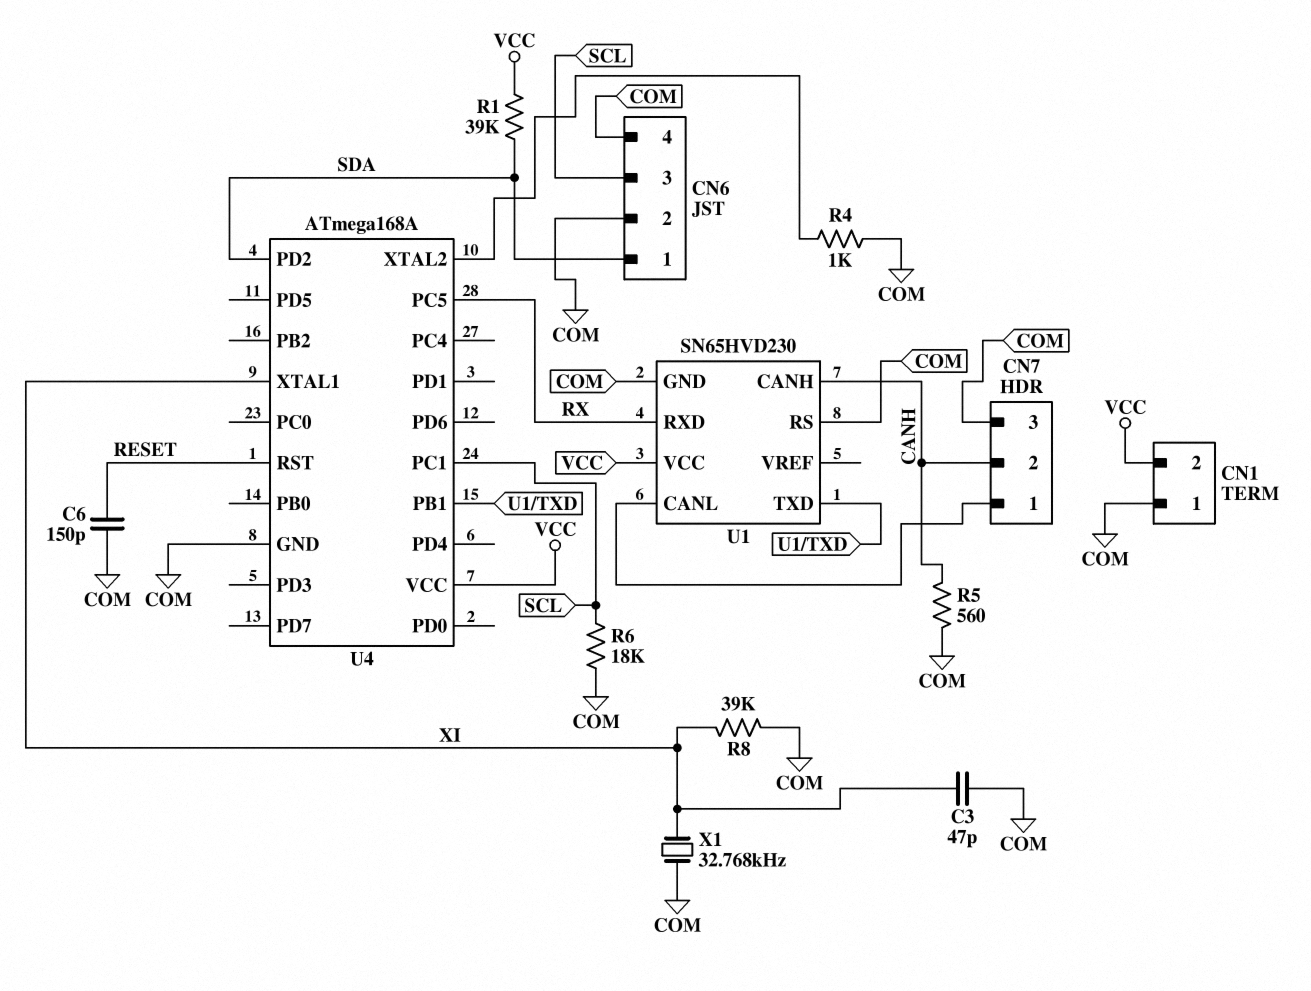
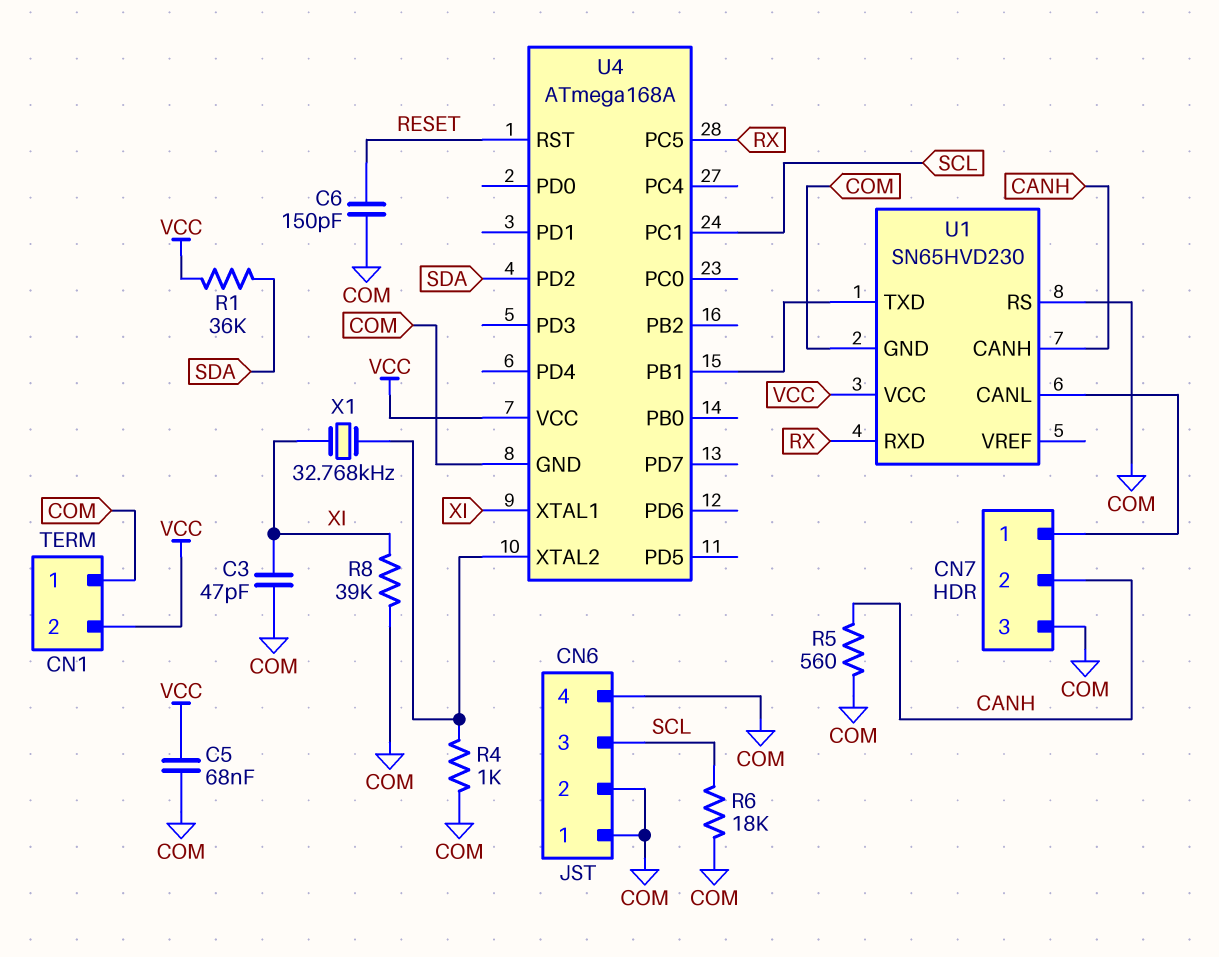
C5: none -> 68nF (COM, VCC)
CN6 pin 1: SDA -> COM
R1: 39k (SDA, VCC) -> 36k (SDA, VCC)
X1: 32.768kHz (COM, XI) -> 32.768kHz (U4/XTAL2, XI)

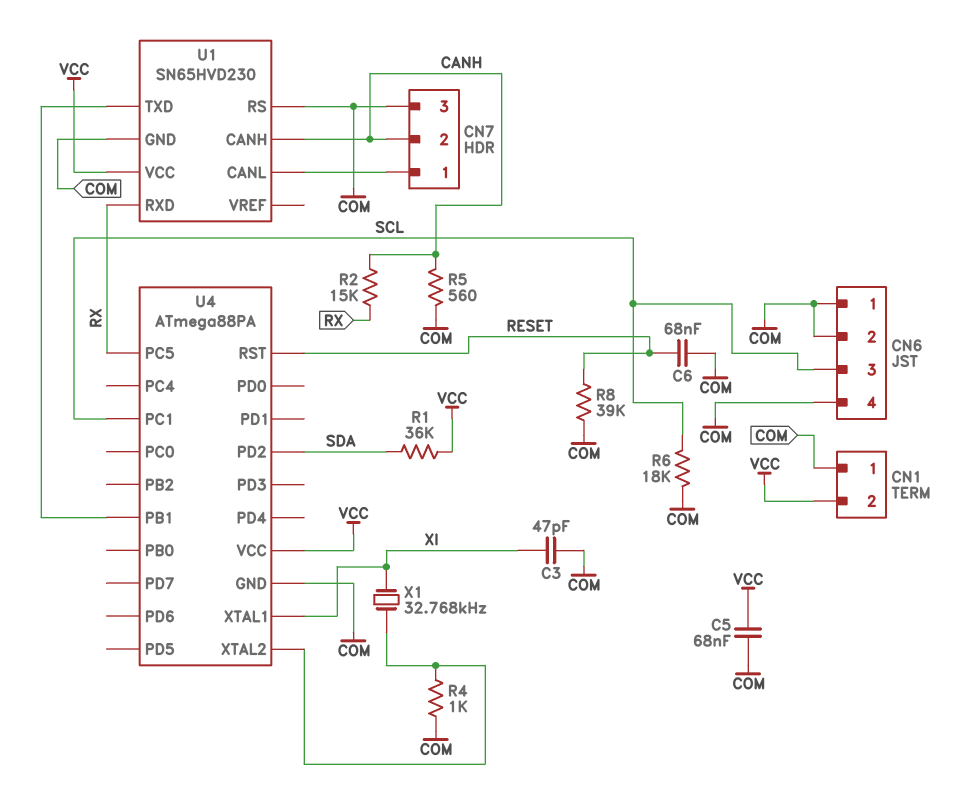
C6: 150pF (COM, RESET) -> 68nF (COM, RESET)
R2: none -> 15k (CANH, RX)
R8: 39k (COM, XI) -> 39k (COM, RESET)
U4: ATmega168A -> ATmega88PA

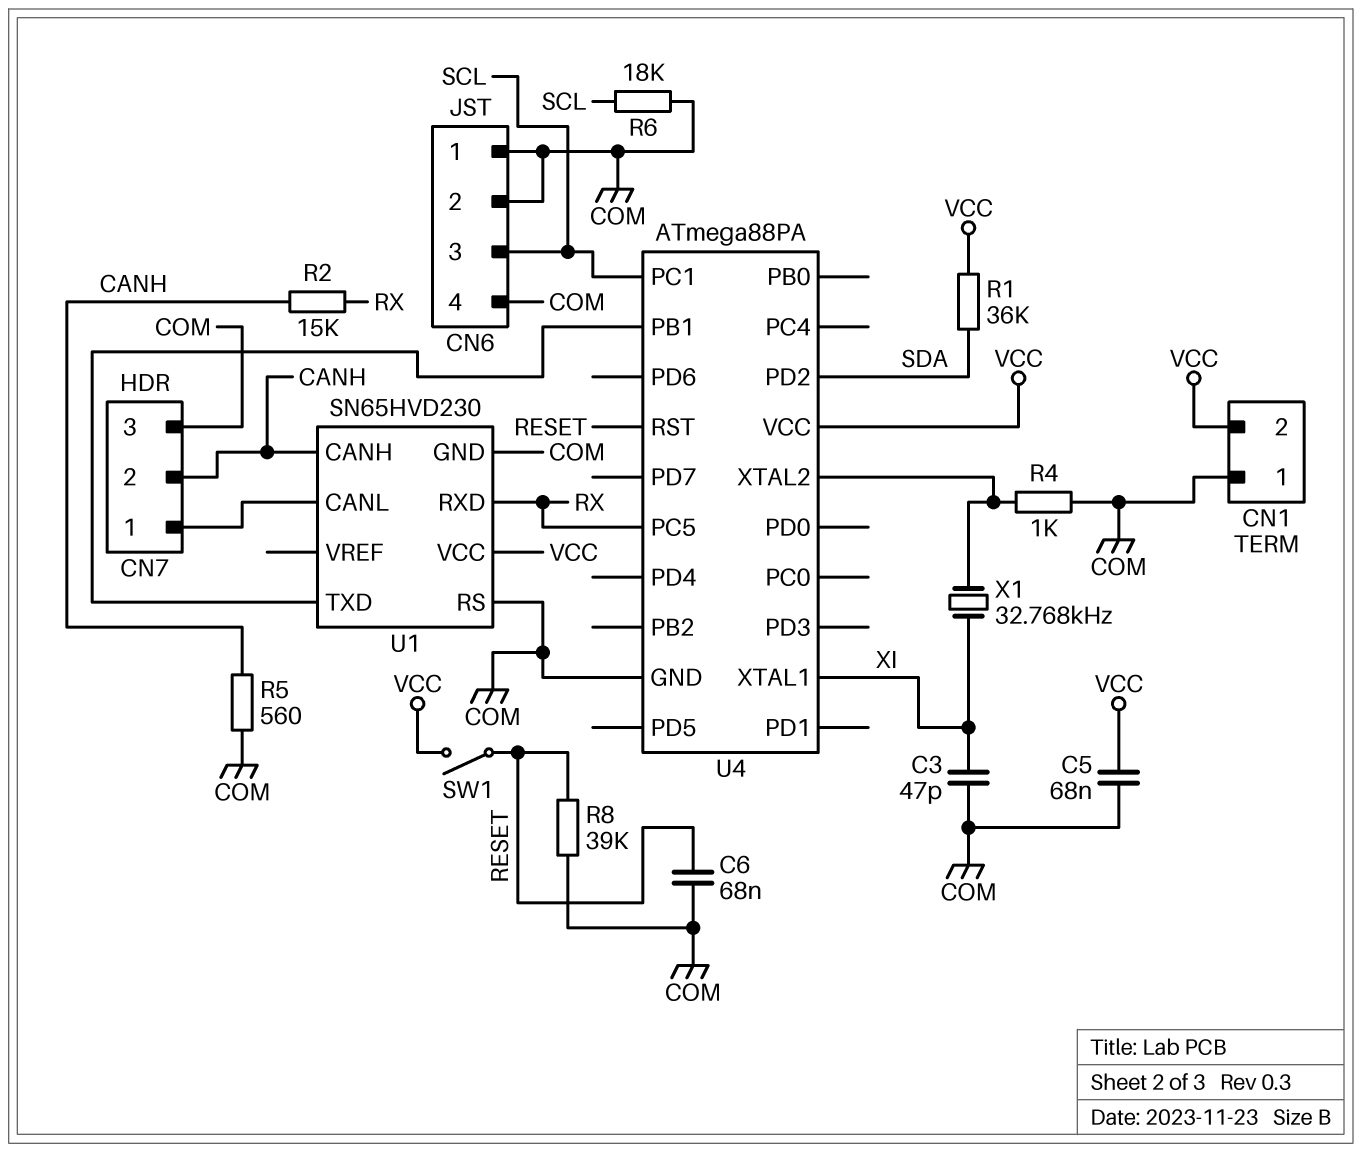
SW1: none -> switch (RESET, VCC)

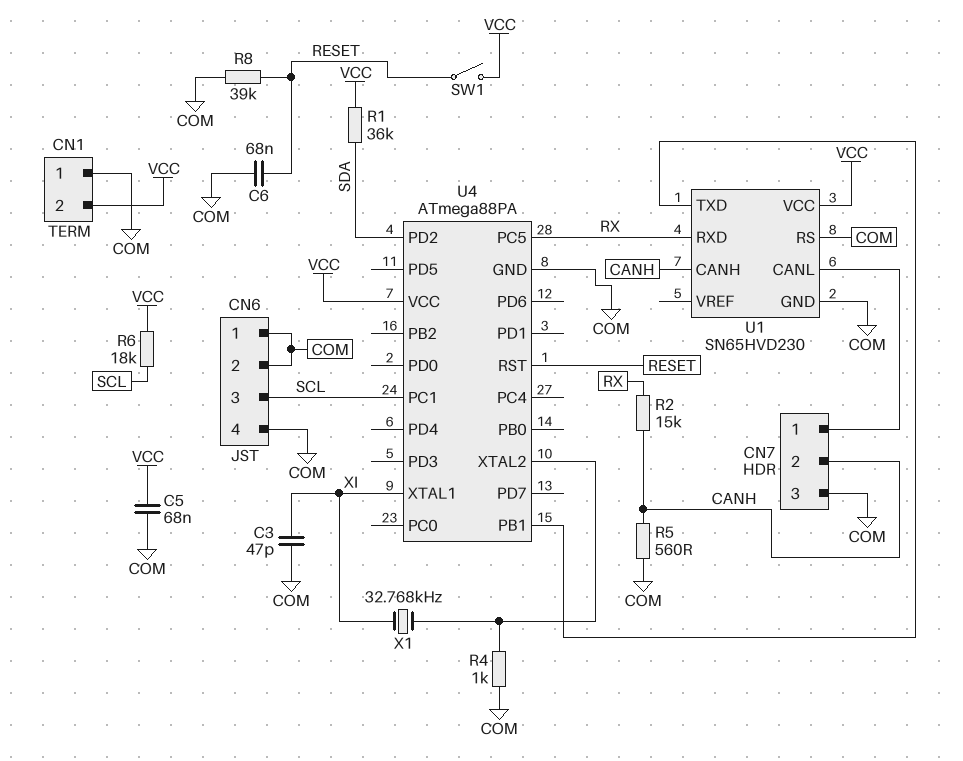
R6: 18k (COM, SCL) -> 18k (SCL, VCC)

